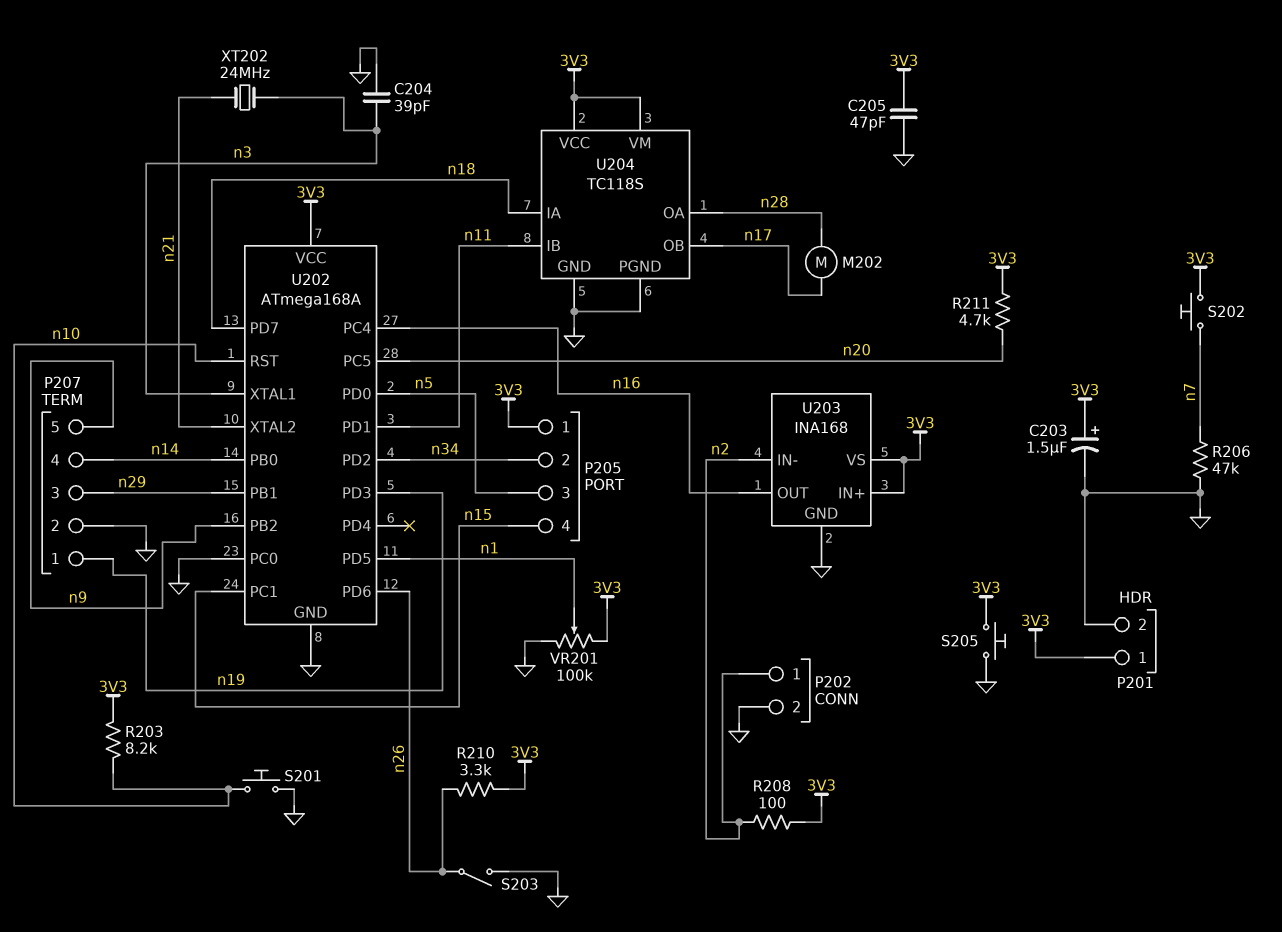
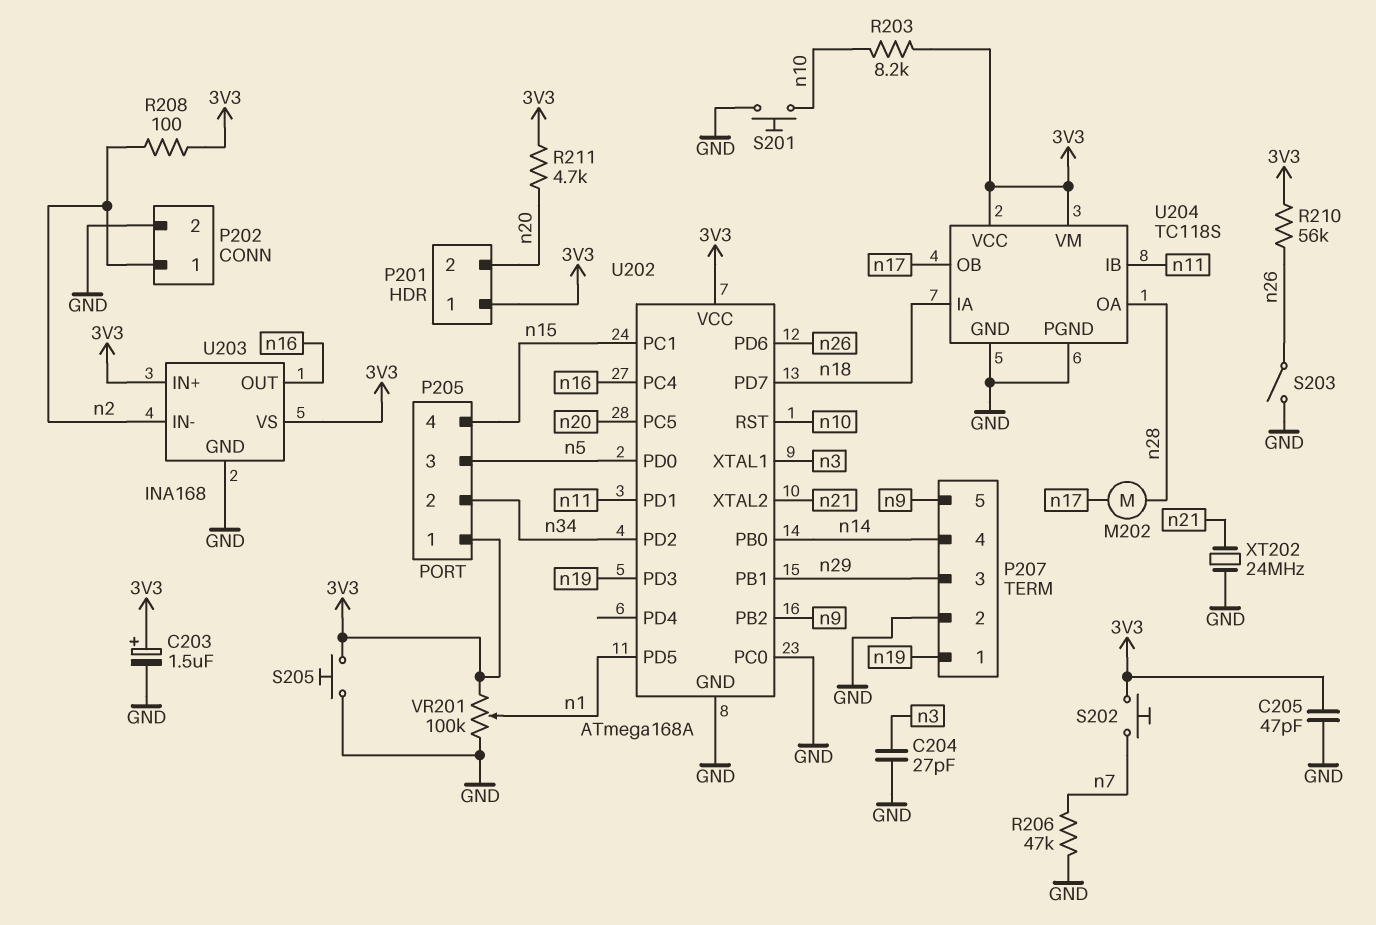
C204: 39pF (GND, n3) -> 27pF (GND, n3)
P201 pin 2: GND -> n20
R210: 3.3k (3V3, n26) -> 56k (3V3, n26)
XT202: 24MHz (n3, n21) -> 24MHz (GND, n21)

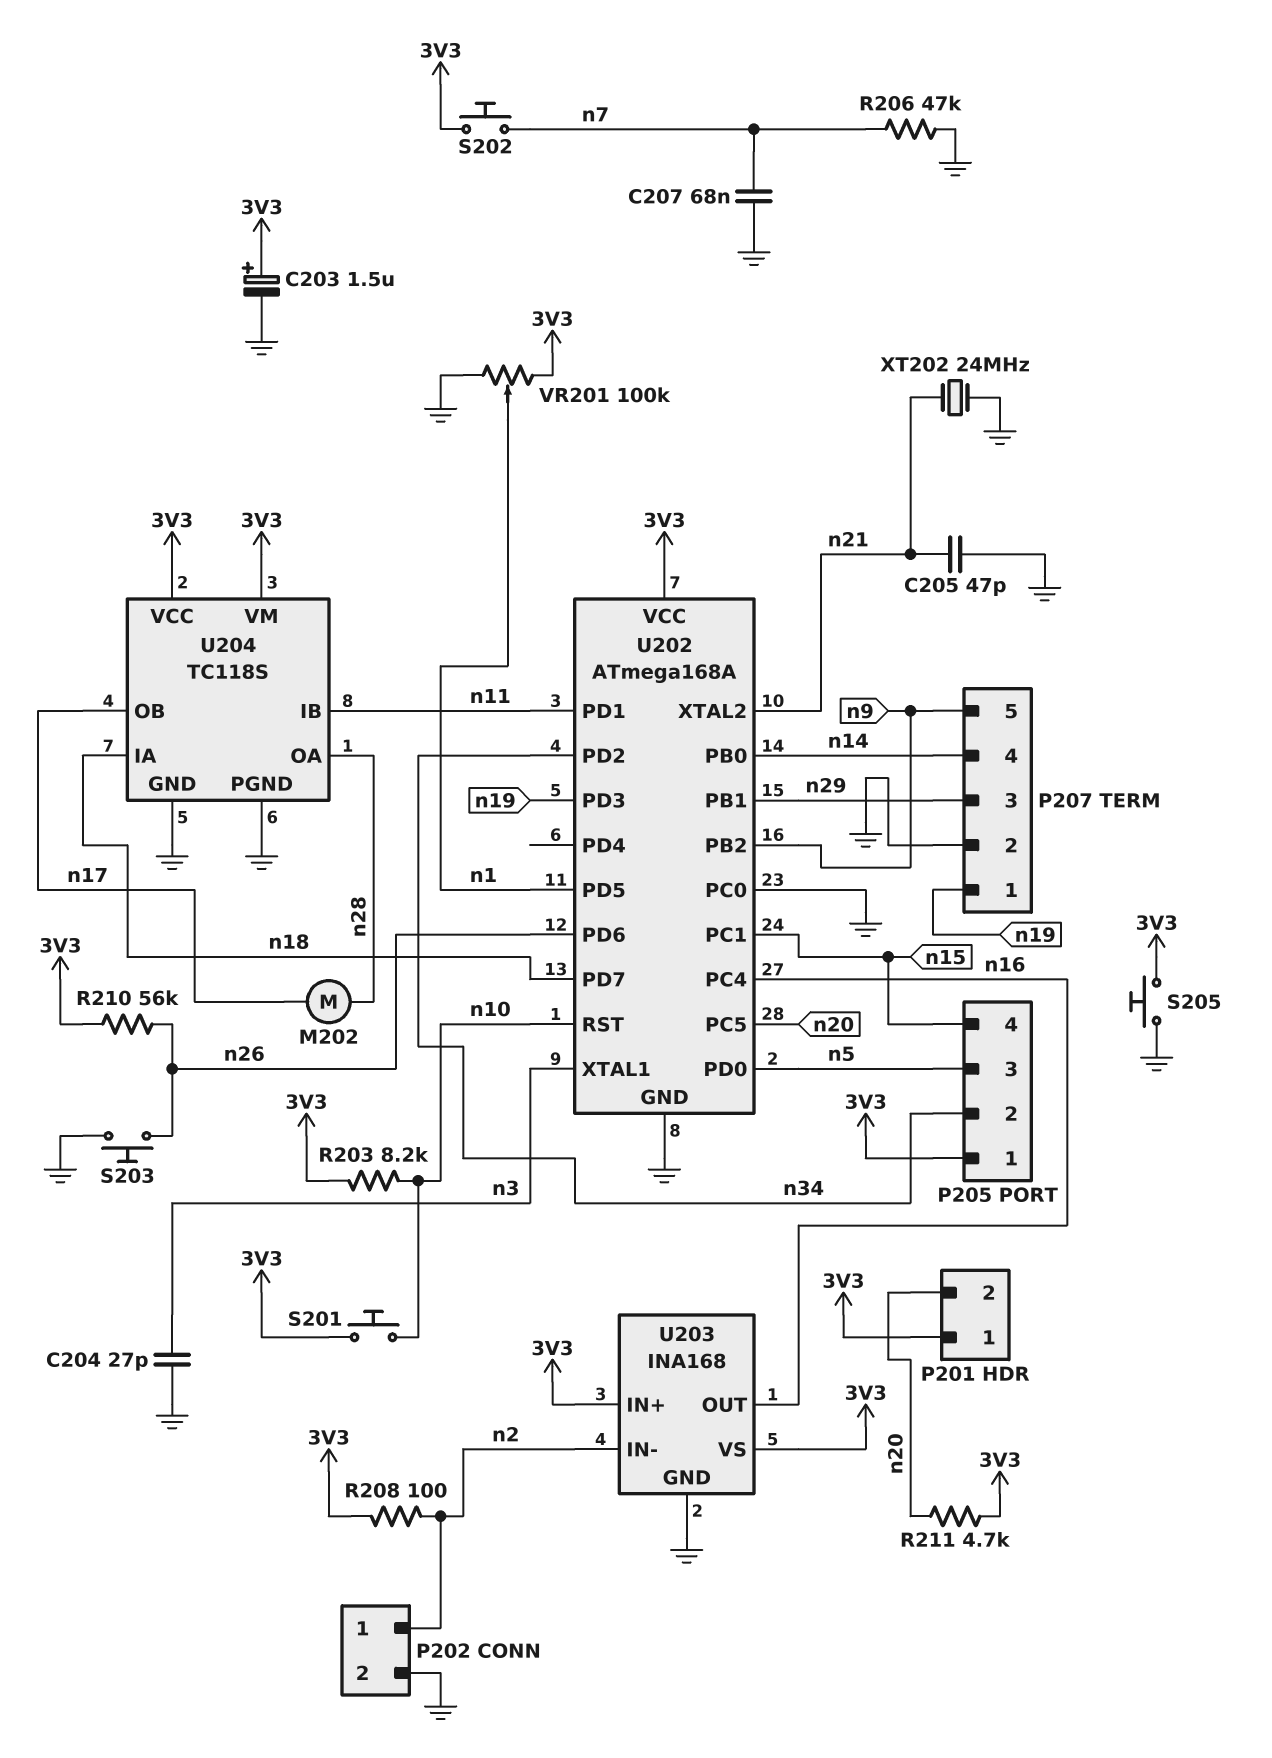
C205: 47pF (3V3, GND) -> 47pF (GND, n21)
C207: none -> 68nF (GND, n7)
S201: button (GND, n10) -> button (3V3, n10)
S203: switch (GND, n26) -> button (GND, n26)

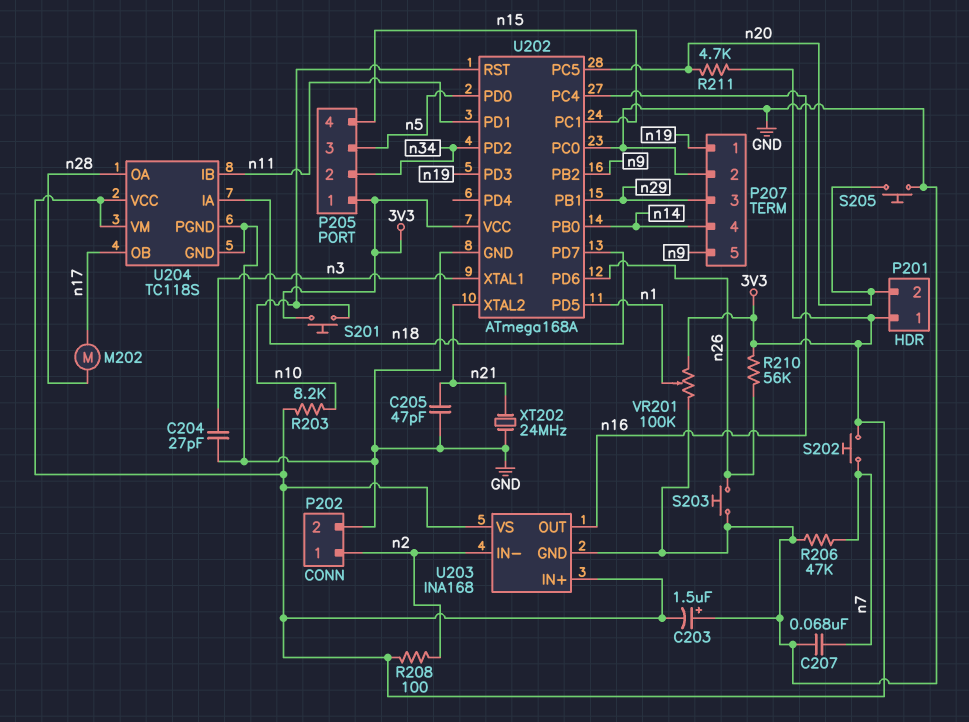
C203: 1.5uF (plus 3V3, minus GND) -> 1.5uF (plus GND, minus 3V3)
S205: button (3V3, GND) -> button (GND, n20)

